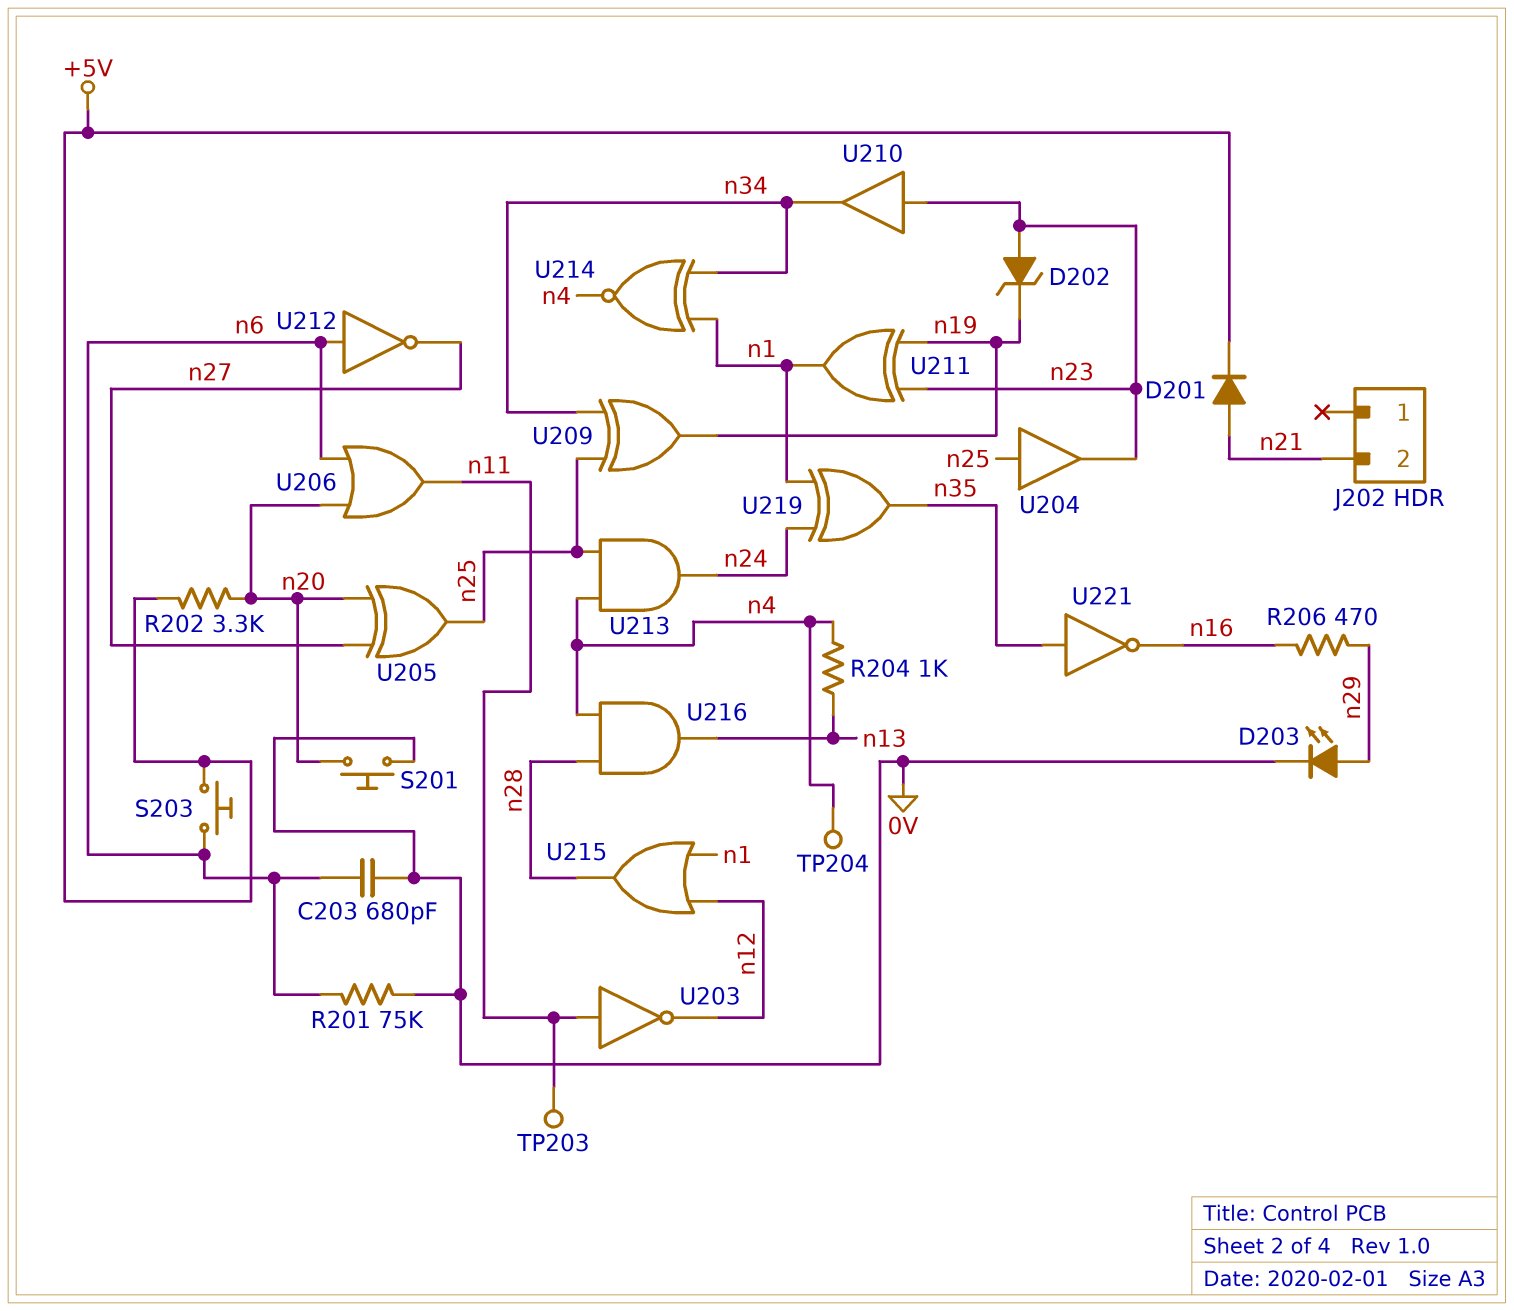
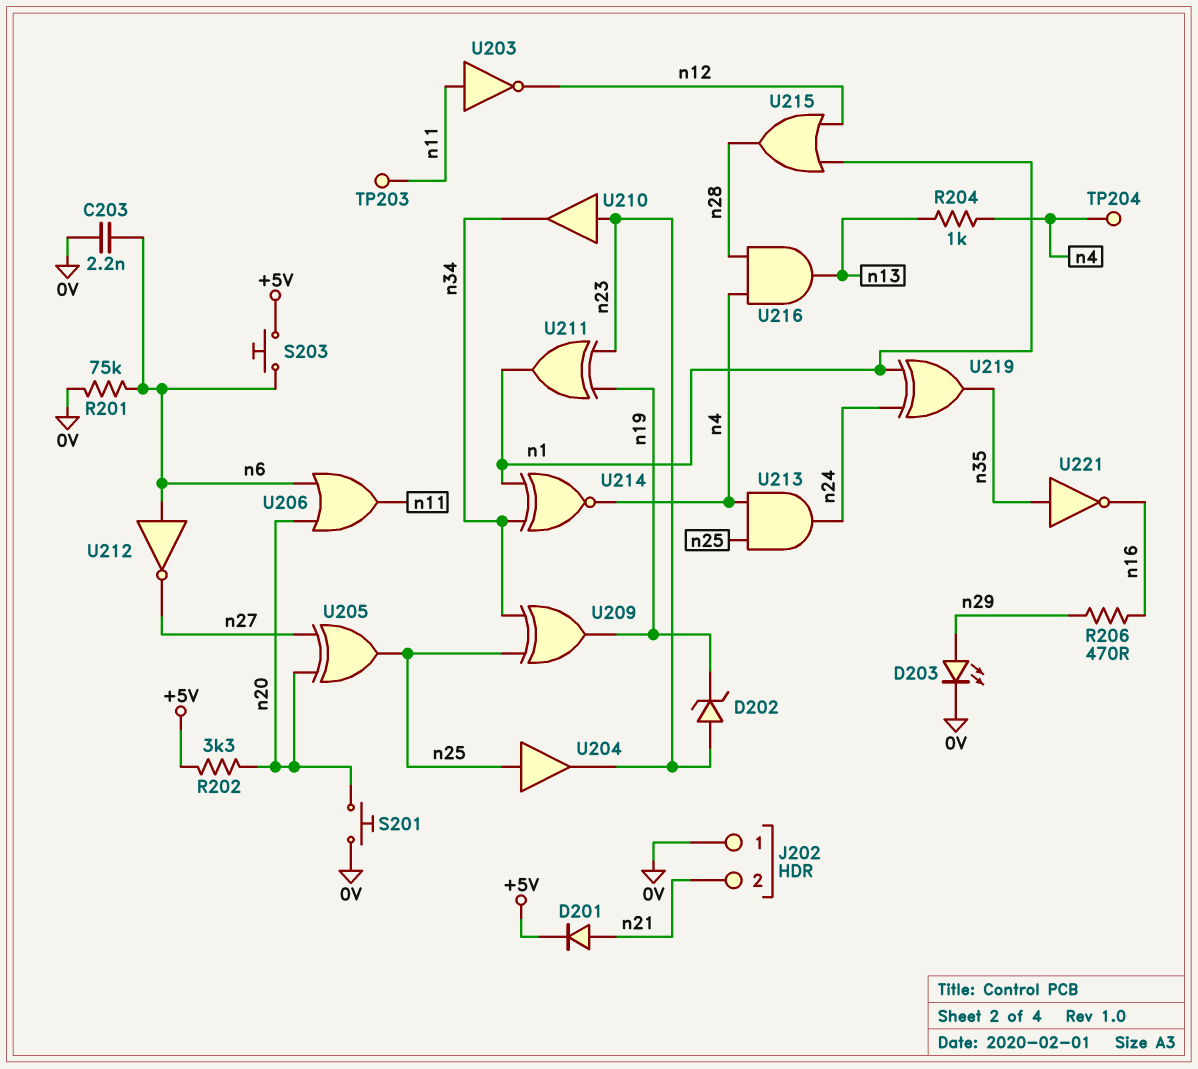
C203: 680pF (0V, n6) -> 2.2nF (0V, n6)
J202 pin 1: none -> 0V

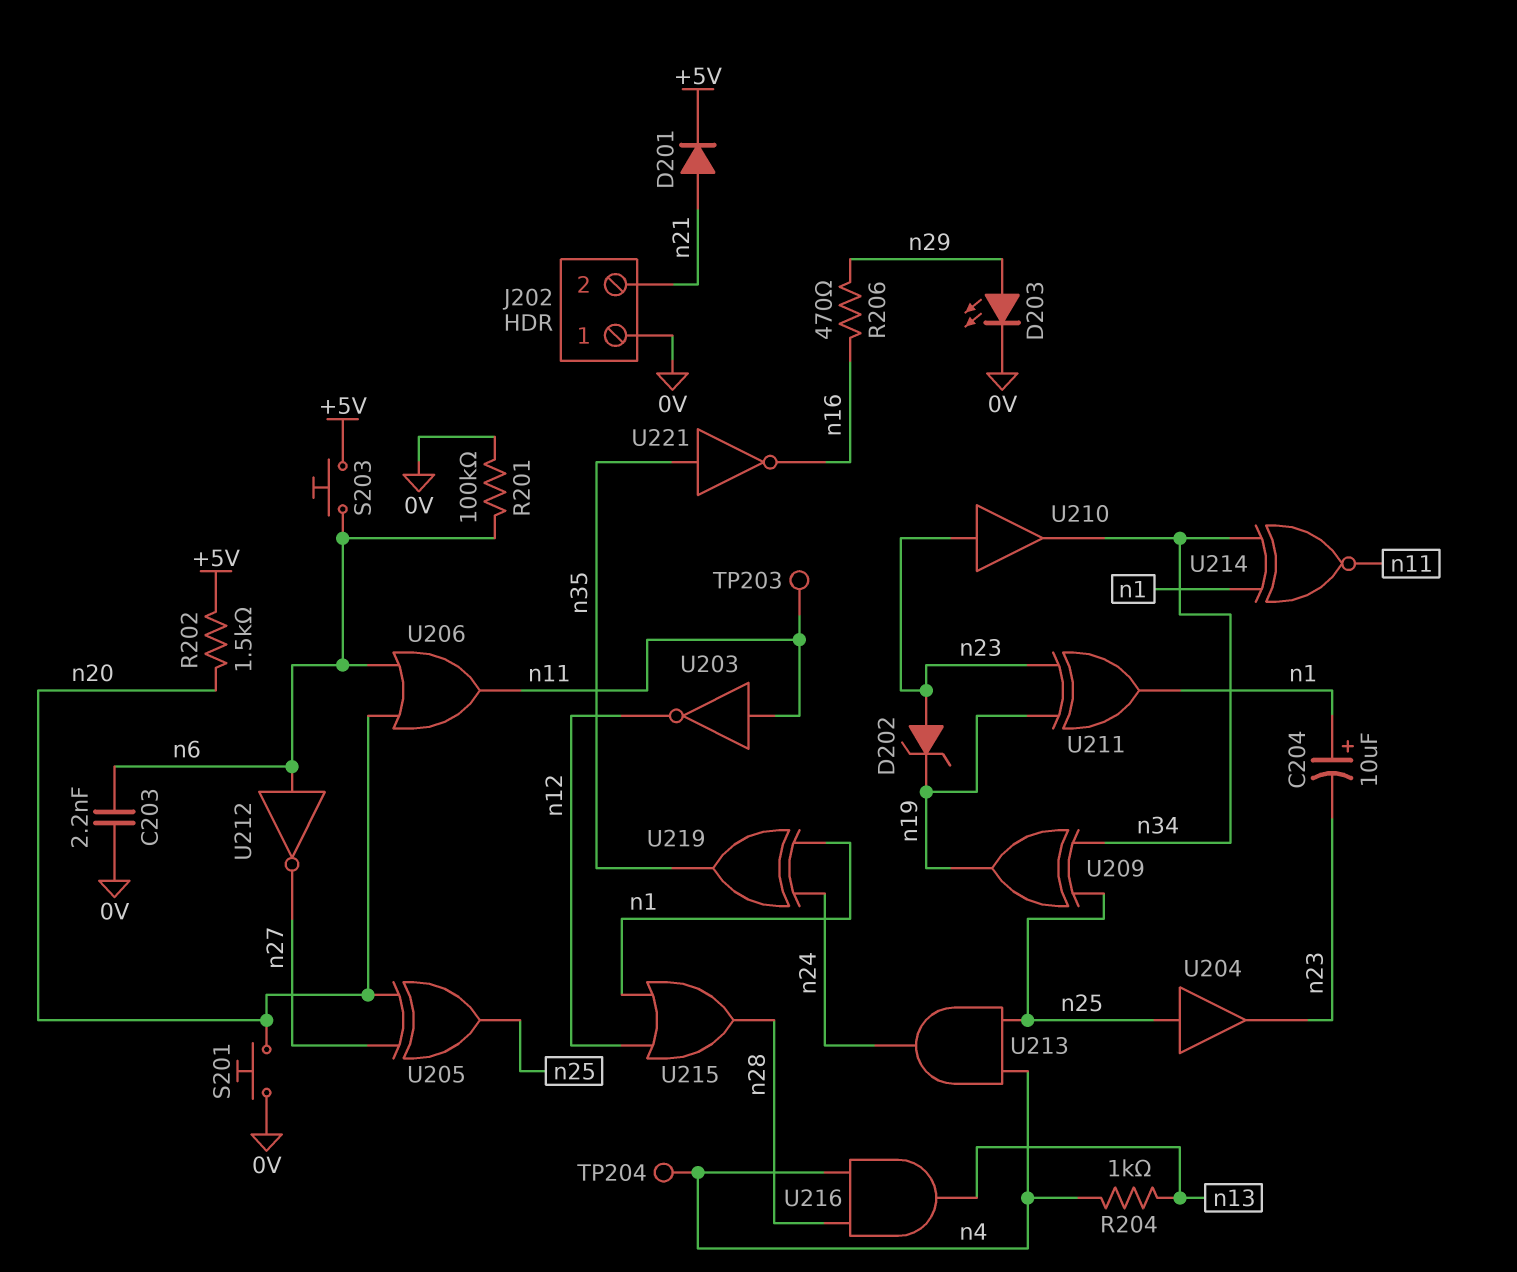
C204: none -> 10uF (plus n1, minus n23)
R201: 75k (0V, n6) -> 100k (0V, n6)
R202: 3.3k (+5V, n20) -> 1.5k (+5V, n20)
U214: XNOR (in n1, in n34, out n4) -> XNOR (in n1, in n34, out n11)

